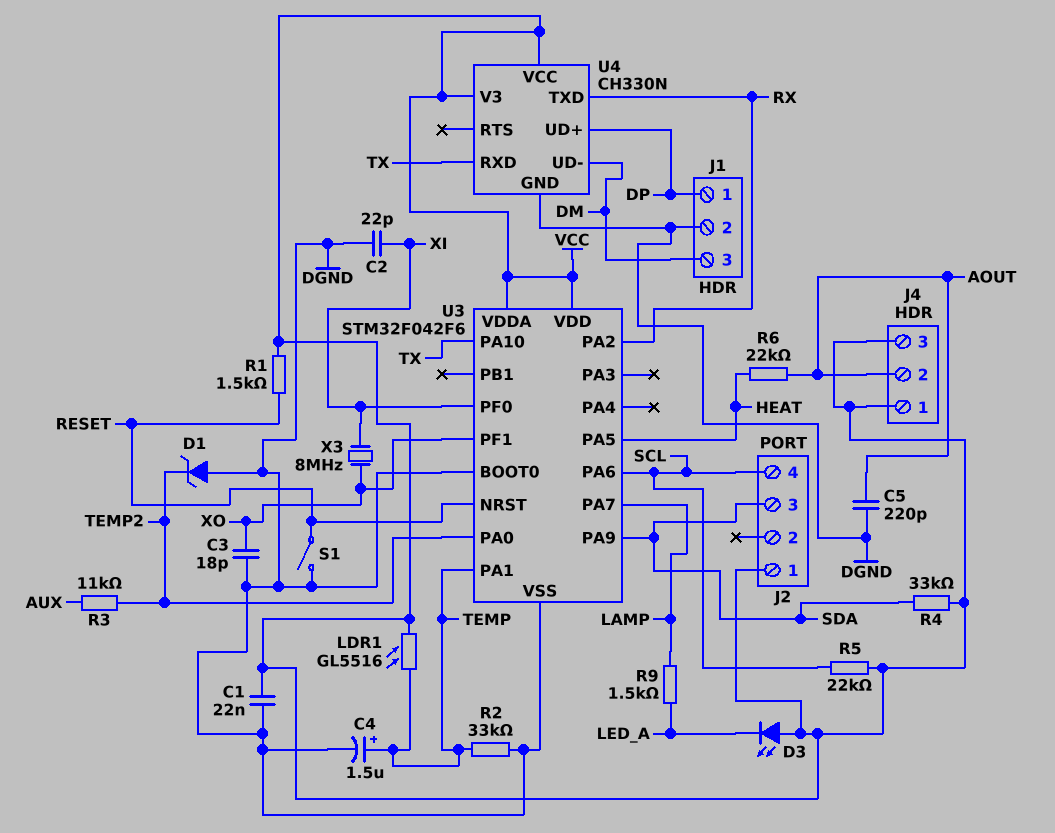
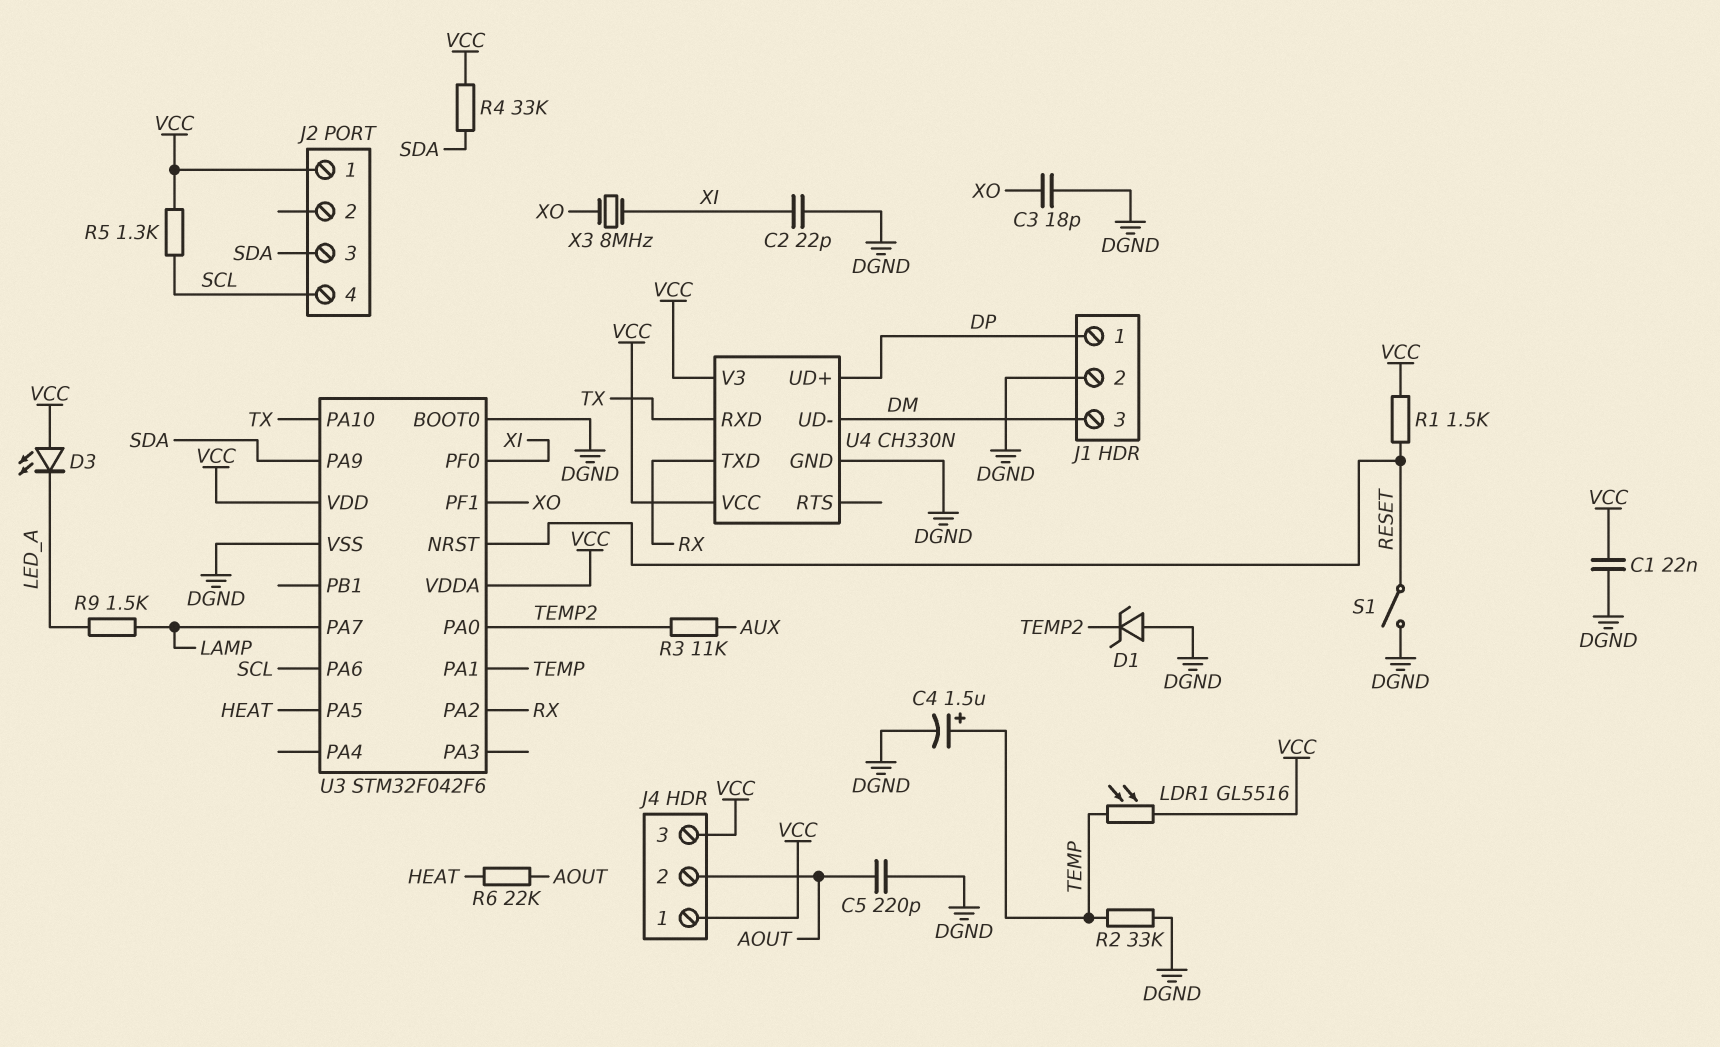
R5: 22k (SCL, VCC) -> 1.3k (SCL, VCC)

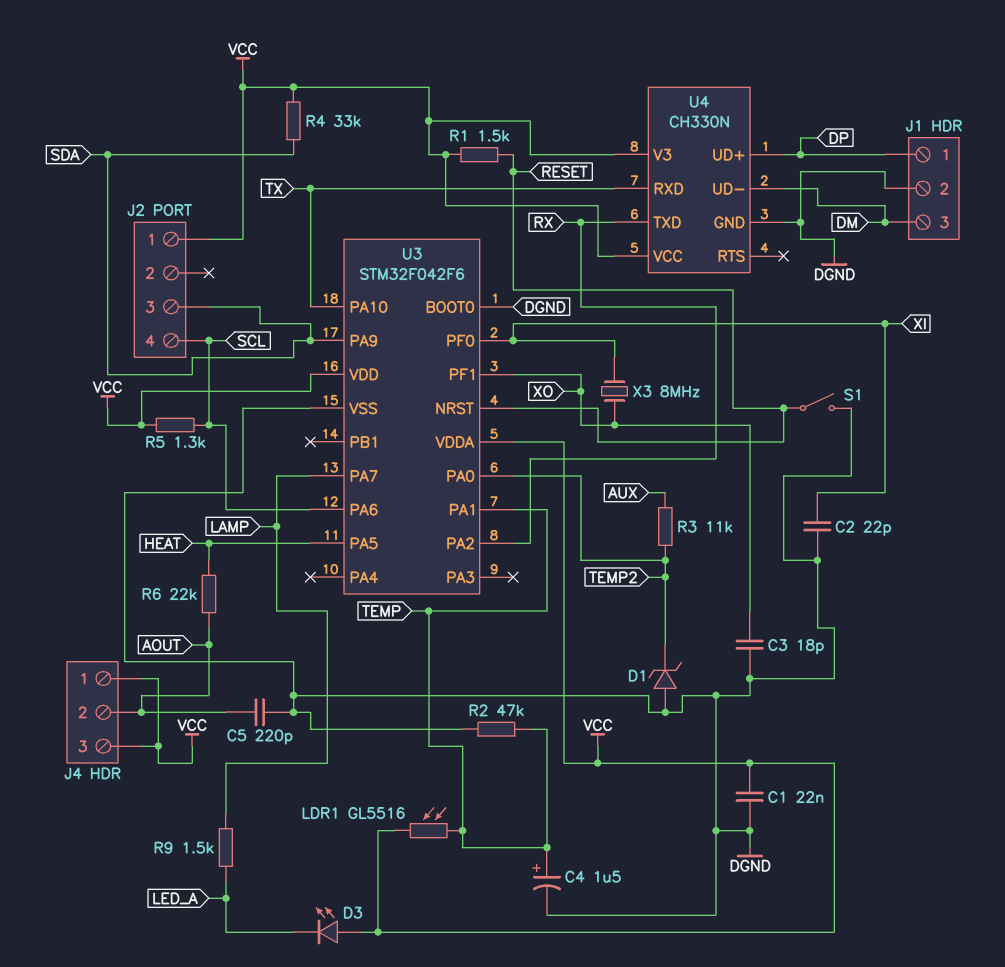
R2: 33k (DGND, TEMP) -> 47k (DGND, TEMP)

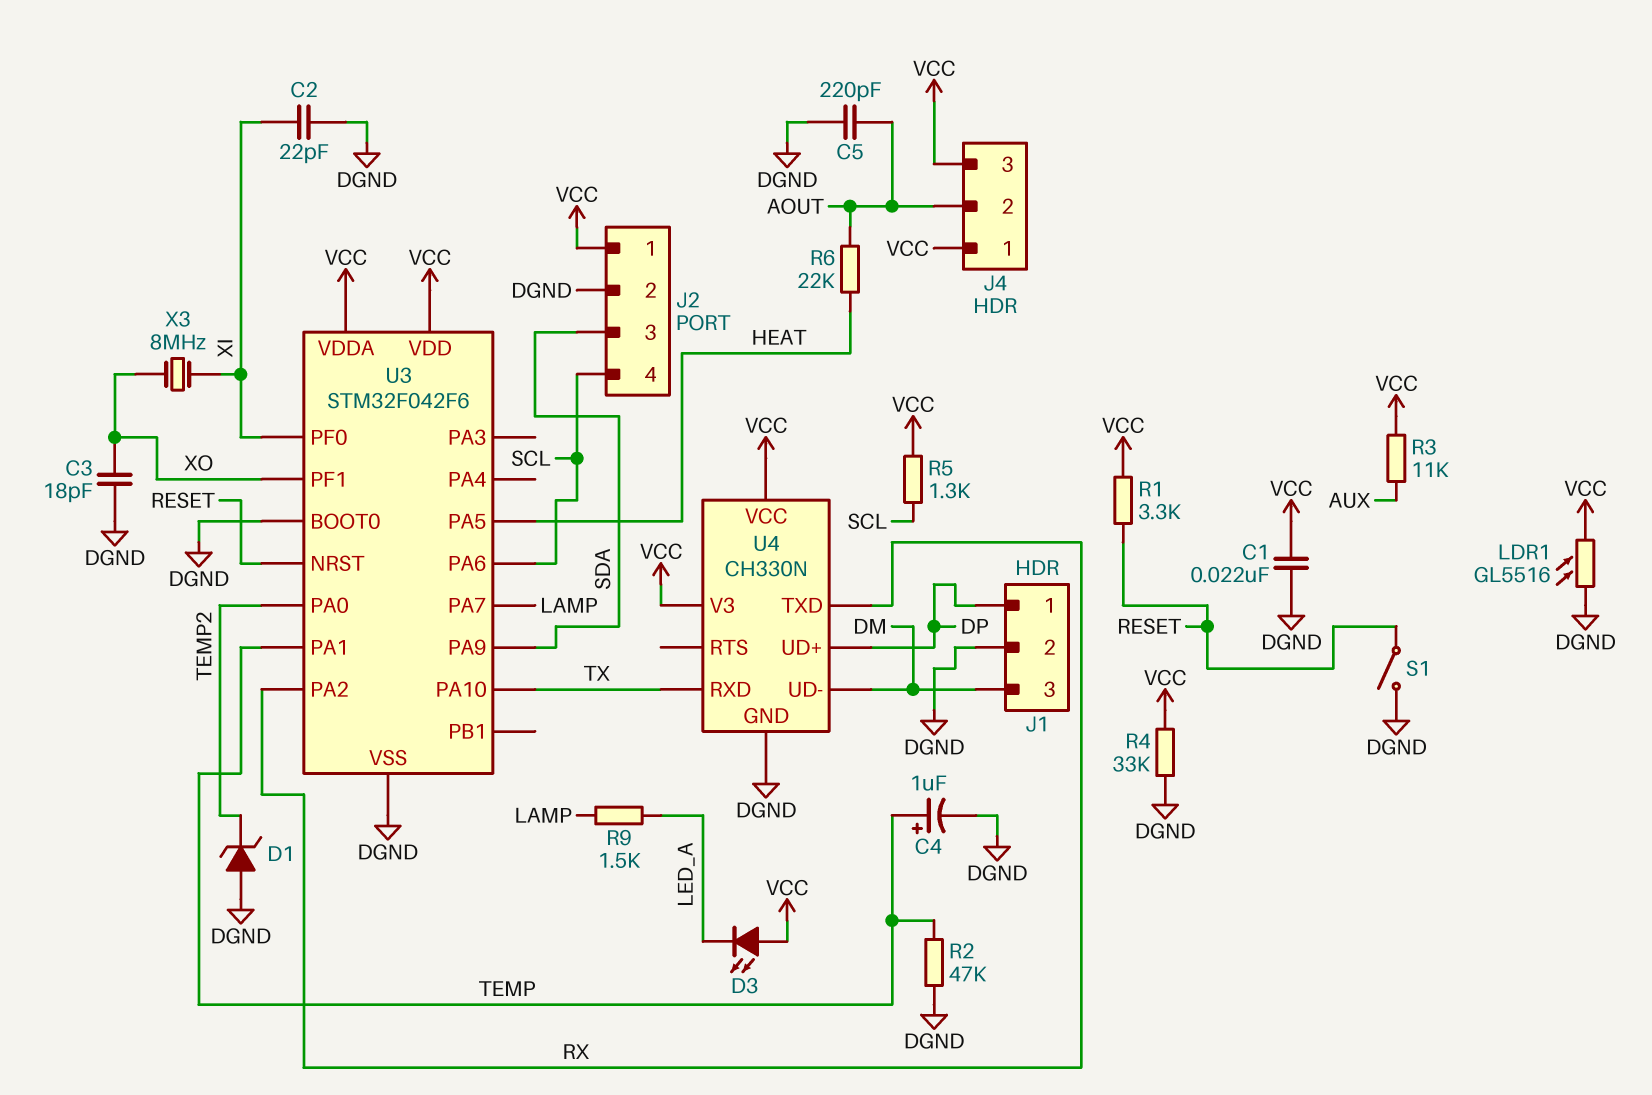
C4: 1.5uF (plus TEMP, minus DGND) -> 1uF (plus TEMP, minus DGND)
J2 pin 2: none -> DGND
LDR1: GL5516 (TEMP, VCC) -> GL5516 (DGND, VCC)
R1: 1.5k (RESET, VCC) -> 3.3k (RESET, VCC)
R3: 11k (AUX, TEMP2) -> 11k (AUX, VCC)
R4: 33k (SDA, VCC) -> 33k (DGND, VCC)

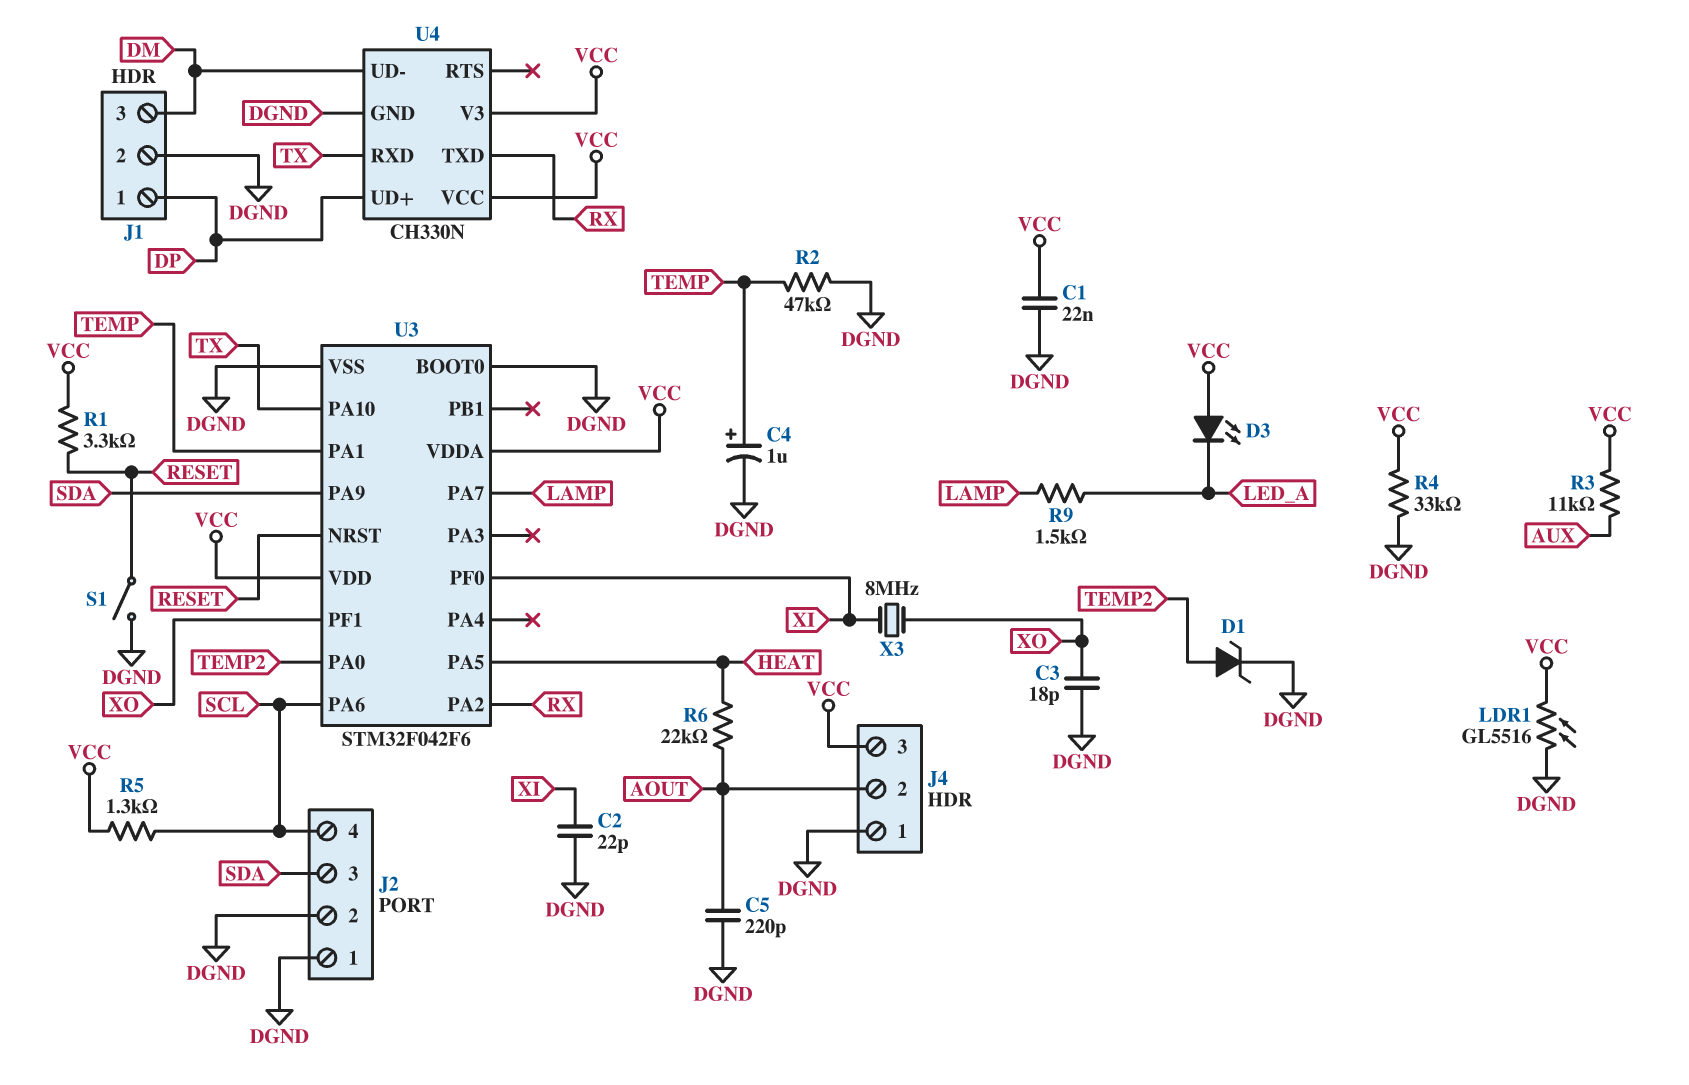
D1: zener (A DGND, K TEMP2) -> zener (A TEMP2, K DGND)
J2 pin 1: VCC -> DGND
J4 pin 1: VCC -> DGND

